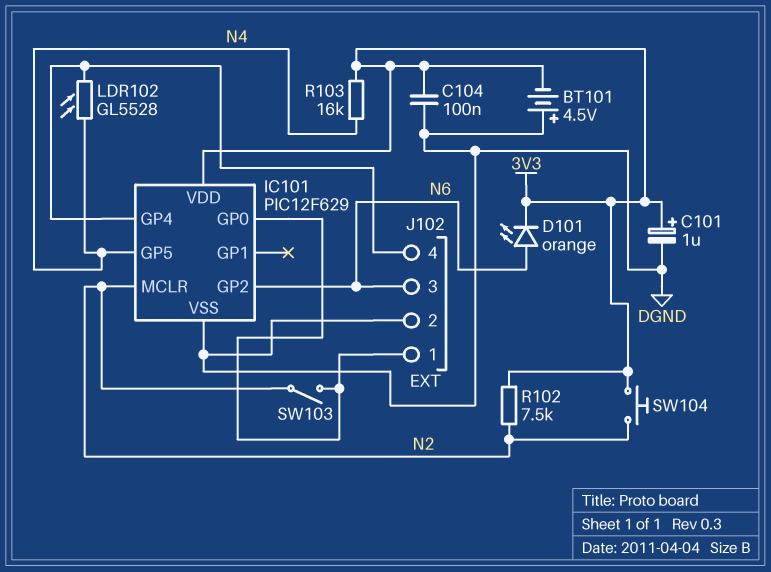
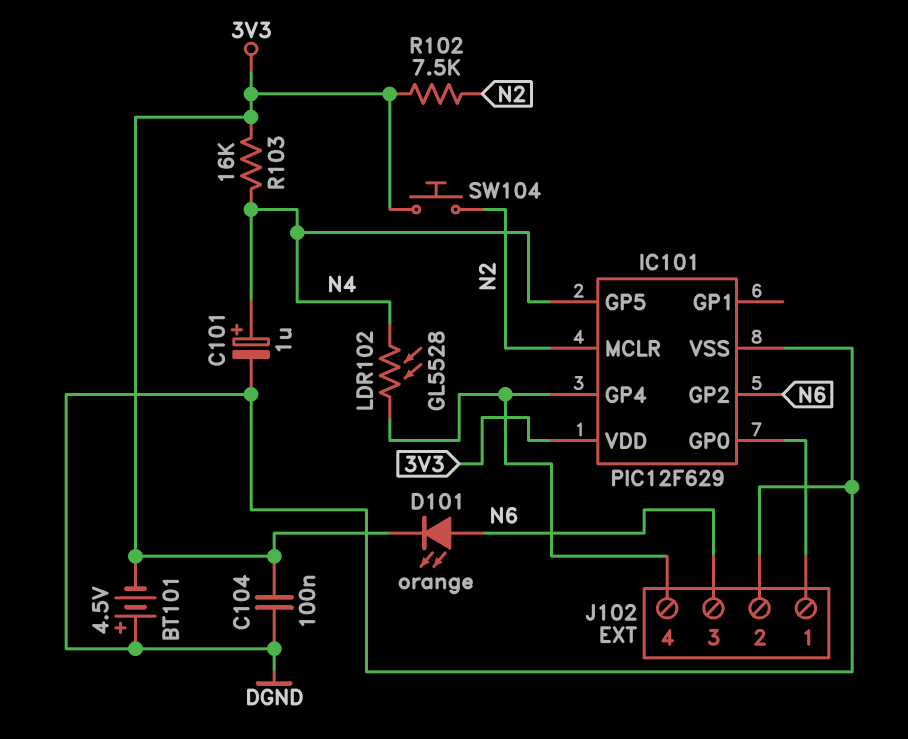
C101: 1uF (plus 3V3, minus DGND) -> 1uF (plus N4, minus DGND)
SW103: switch (IC101/GP0, N2) -> none

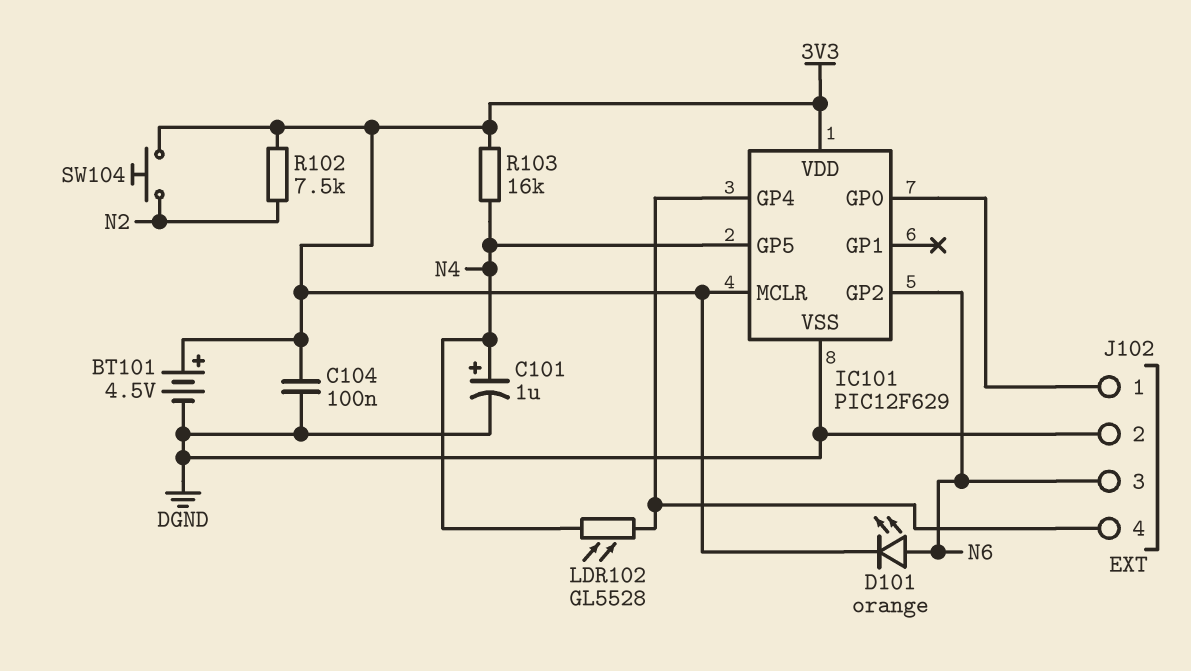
BT101: 4.5V (plus DGND, minus 3V3) -> 4.5V (plus 3V3, minus DGND)
IC101 pin MCLR: N2 -> 3V3

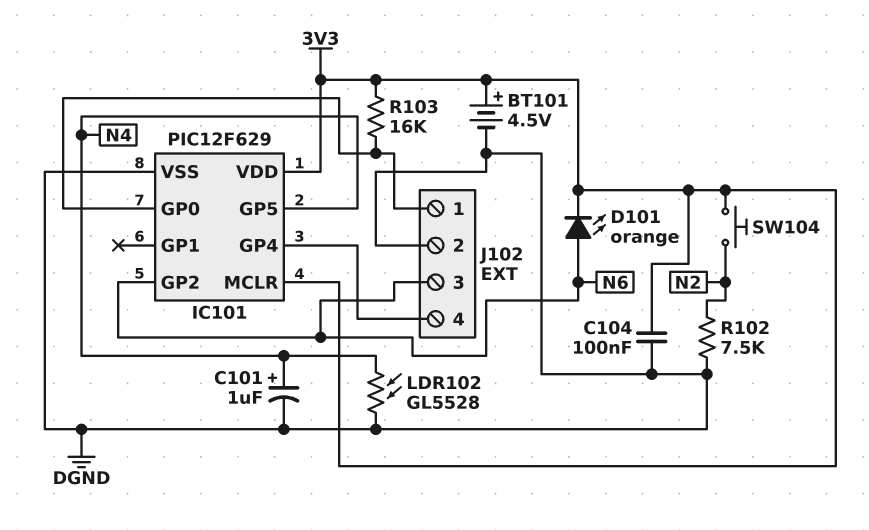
LDR102: GL5528 (IC101/GP4, N4) -> GL5528 (DGND, N4)
R102: 7.5k (3V3, N2) -> 7.5k (DGND, N2)
R103: 16k (3V3, N4) -> 16k (3V3, IC101/GP0)

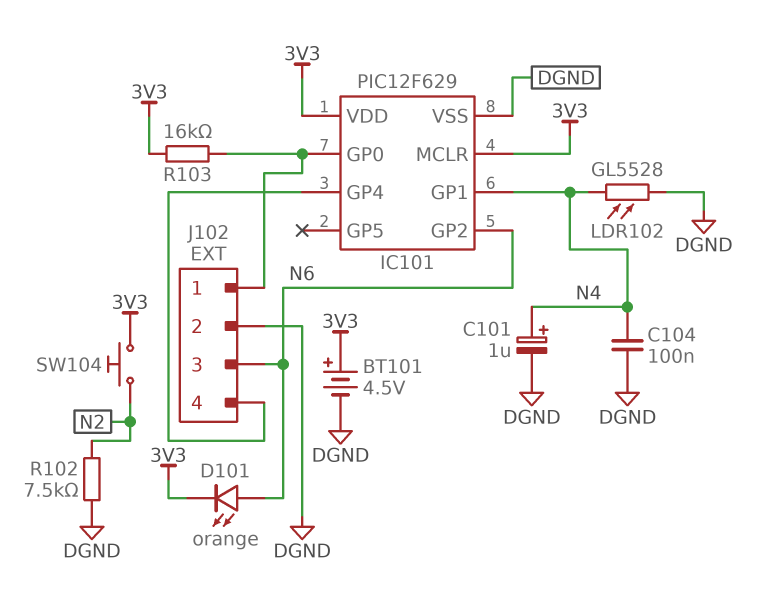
C104: 100nF (3V3, DGND) -> 100nF (DGND, N4)
IC101 pin GP1: none -> N4
IC101 pin GP5: N4 -> none

